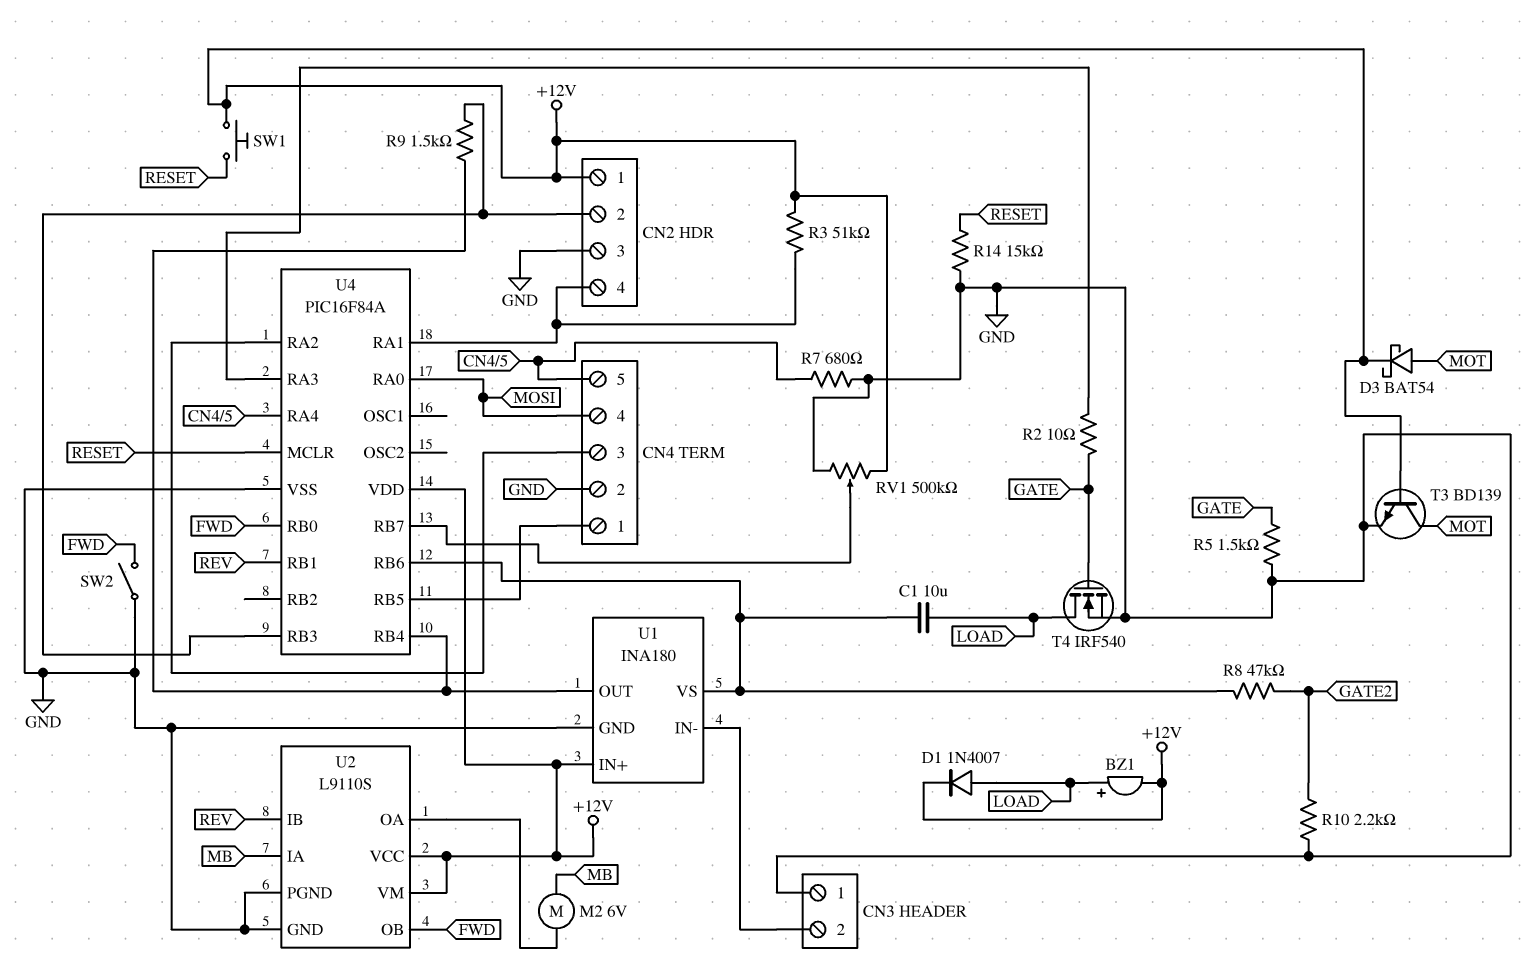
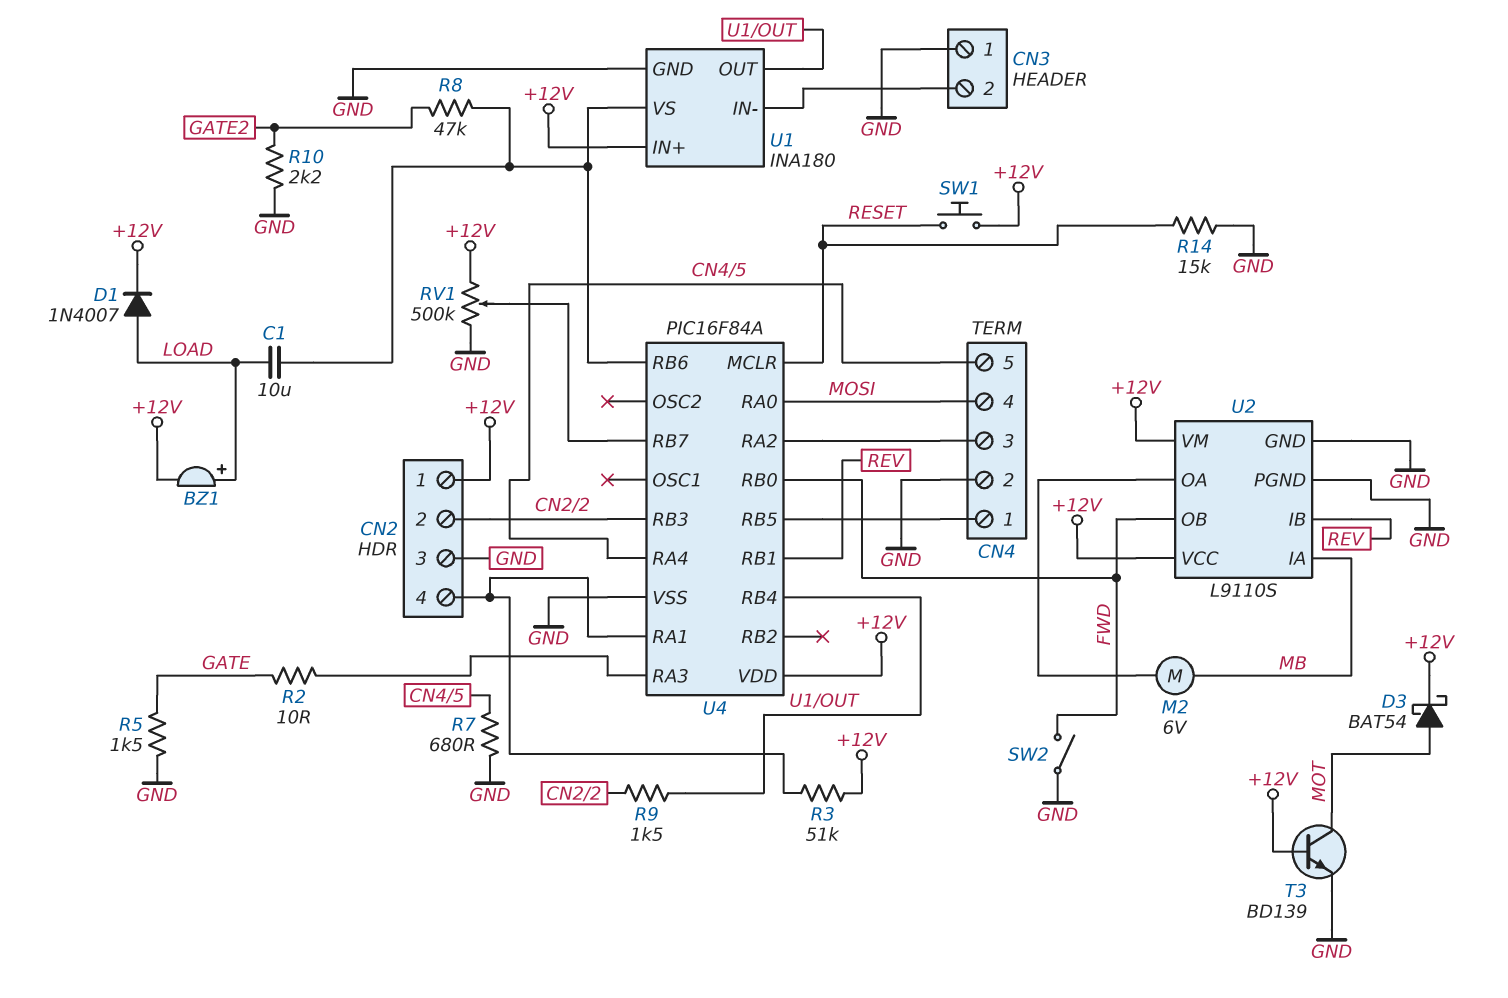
T4: NMOS IRF540 (G GATE, D LOAD, S GND) -> none

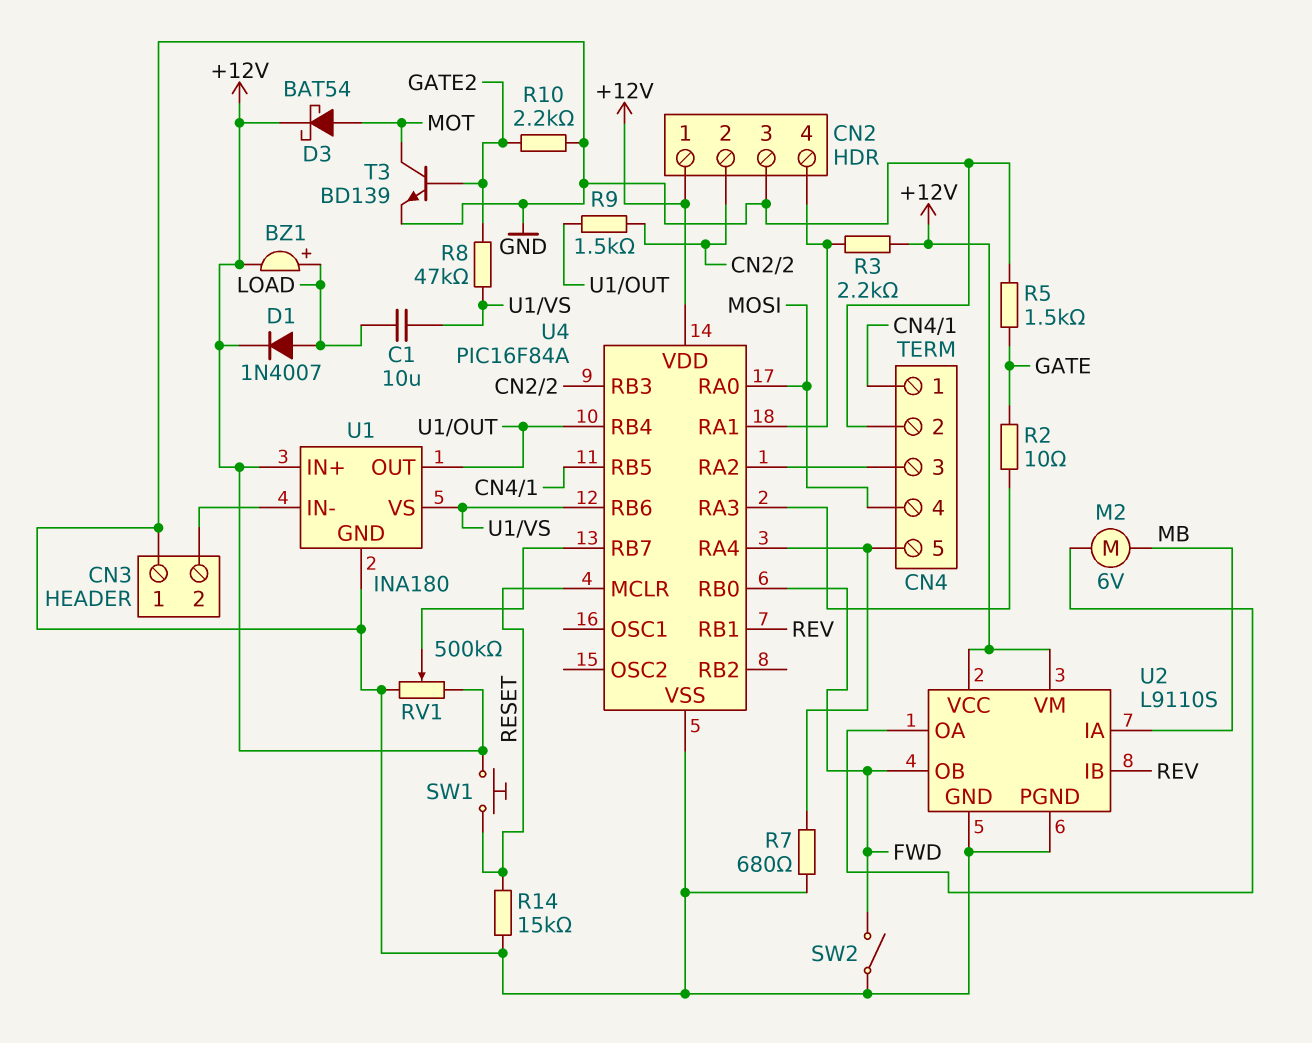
R3: 51k (+12V, CN2/4) -> 2.2k (+12V, CN2/4)
T3: NPN BD139 (B +12V, C MOT, E GND) -> NPN BD139 (B GATE2, C MOT, E GND)

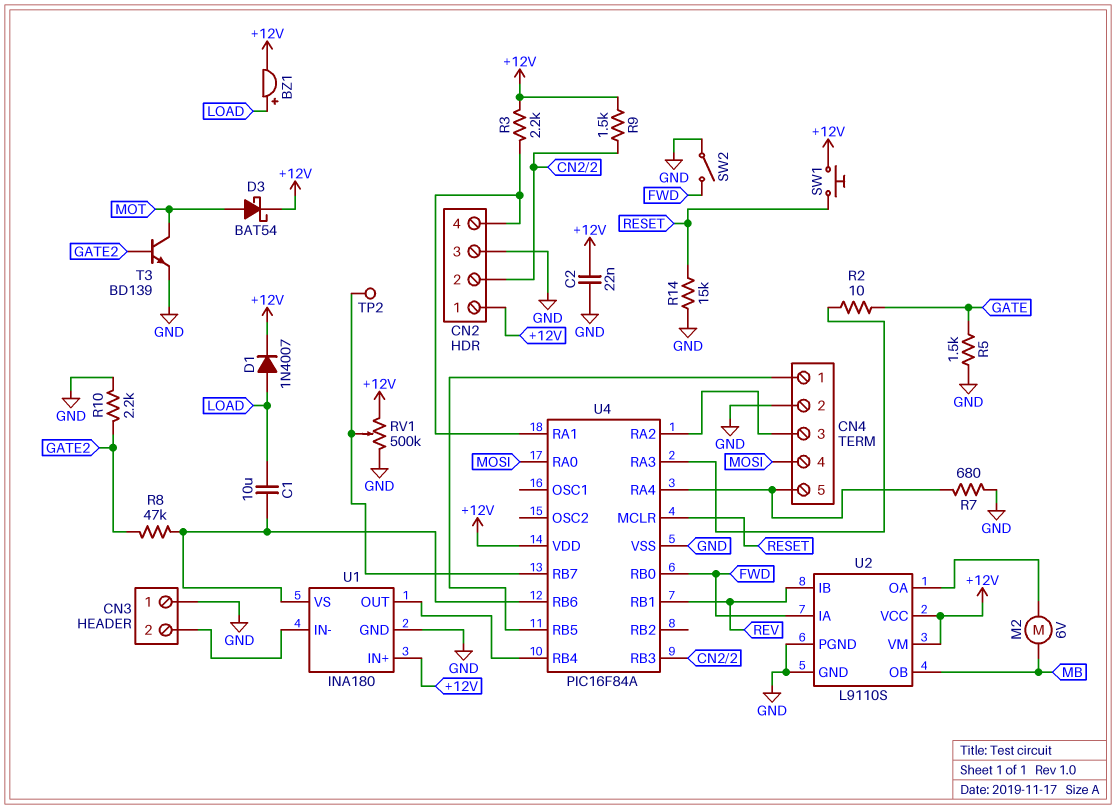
C2: none -> 22nF (+12V, GND)
R9: 1.5k (CN2/2, U1/OUT) -> 1.5k (+12V, CN2/2)
TP2: none -> test point (U4/RB7)
U2 pin IA: MB -> FWD
U2 pin OB: FWD -> MB

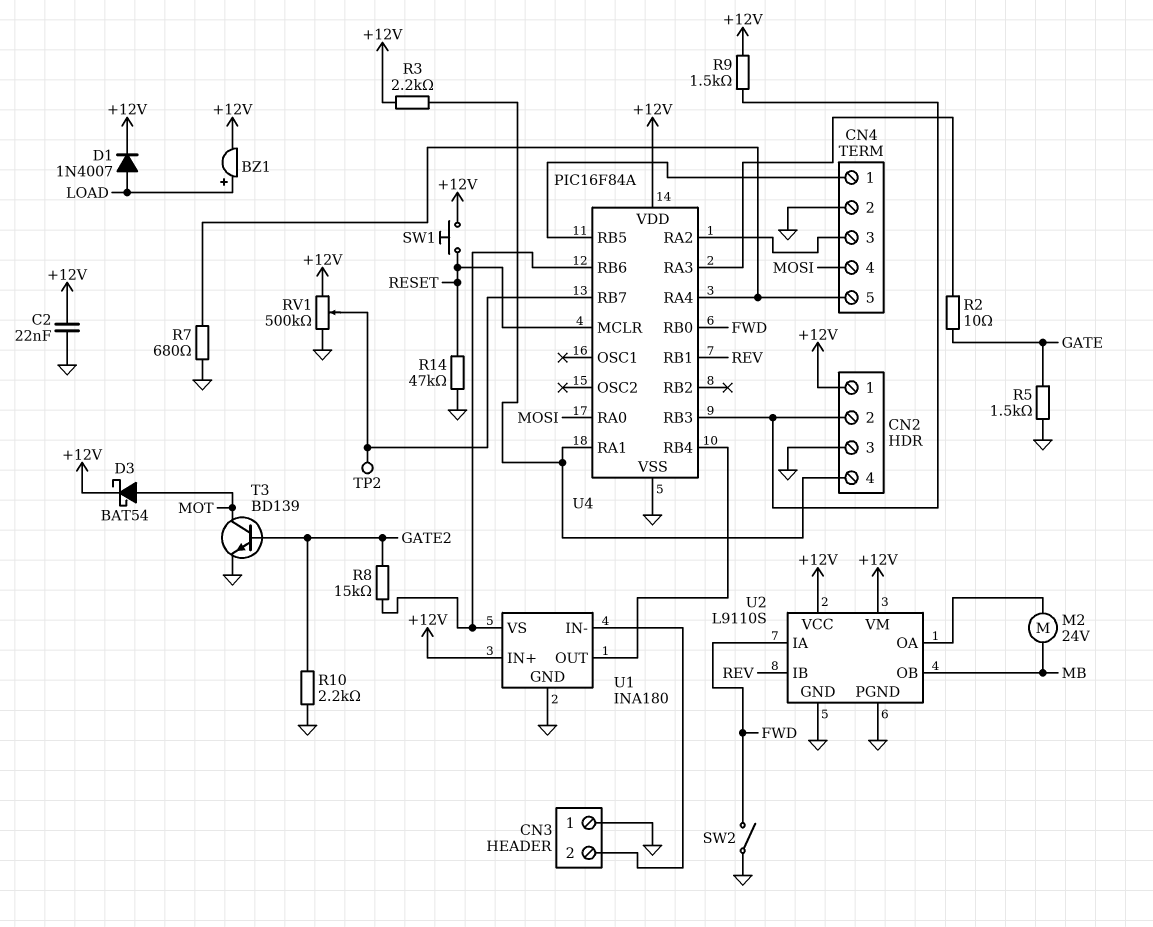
C1: 10uF (LOAD, U1/VS) -> none
M2: motor 6V (MB, U2/OA) -> motor 24V (MB, U2/OA)
R8: 47k (GATE2, U1/VS) -> 15k (GATE2, U1/VS)
R14: 15k (GND, RESET) -> 47k (GND, RESET)

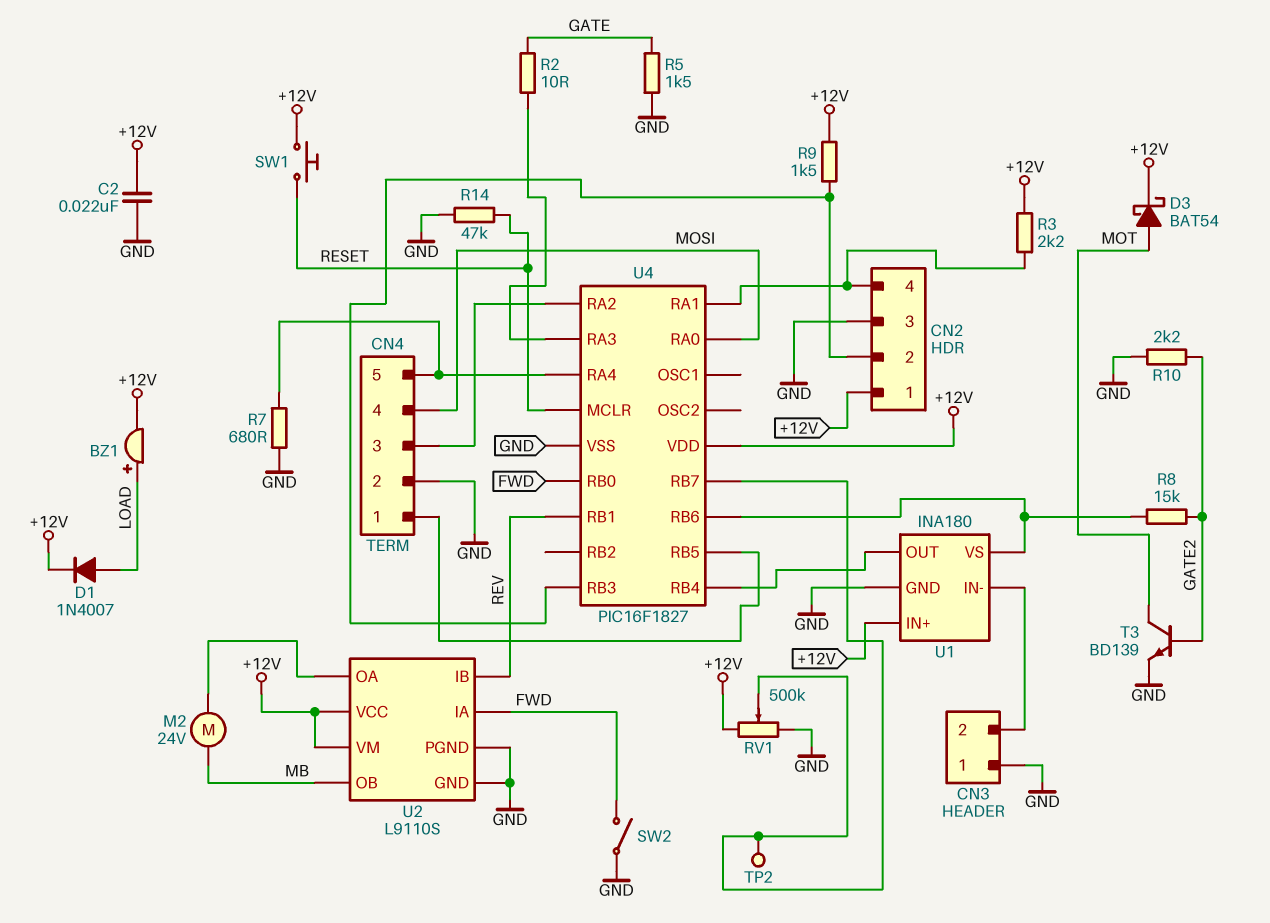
U4: PIC16F84A -> PIC16F1827

